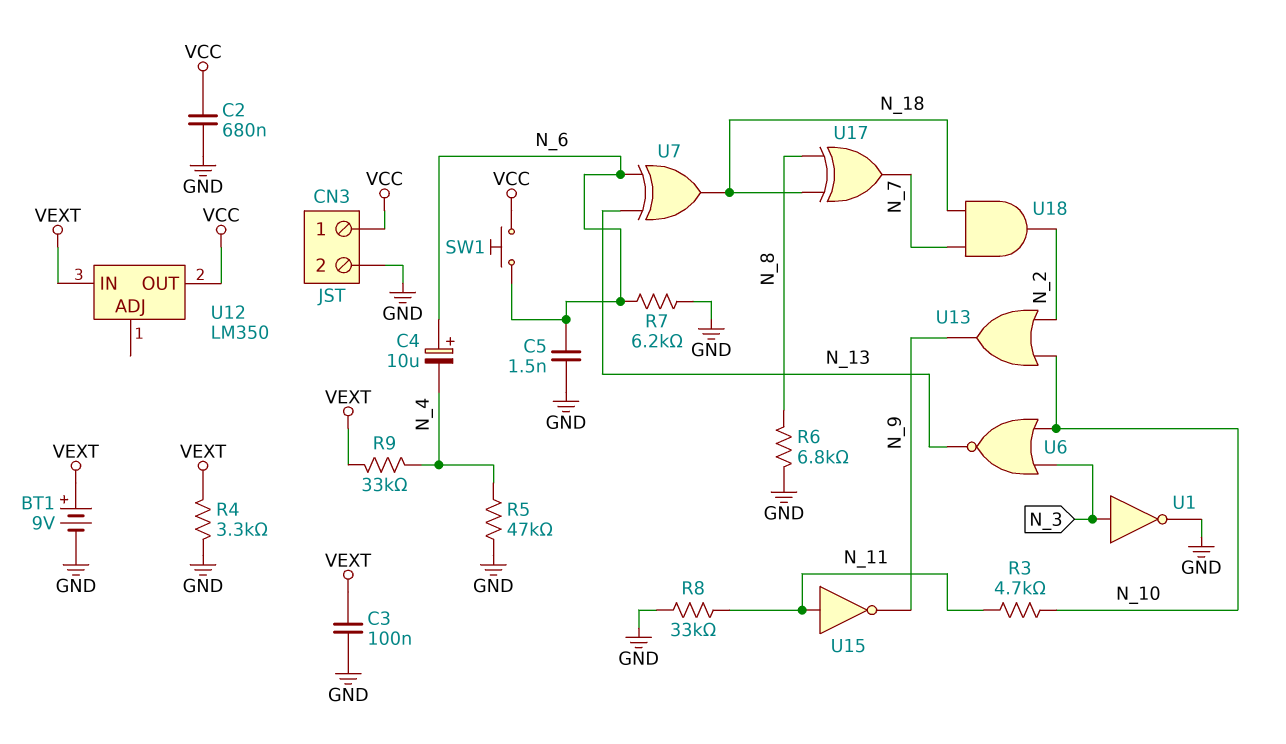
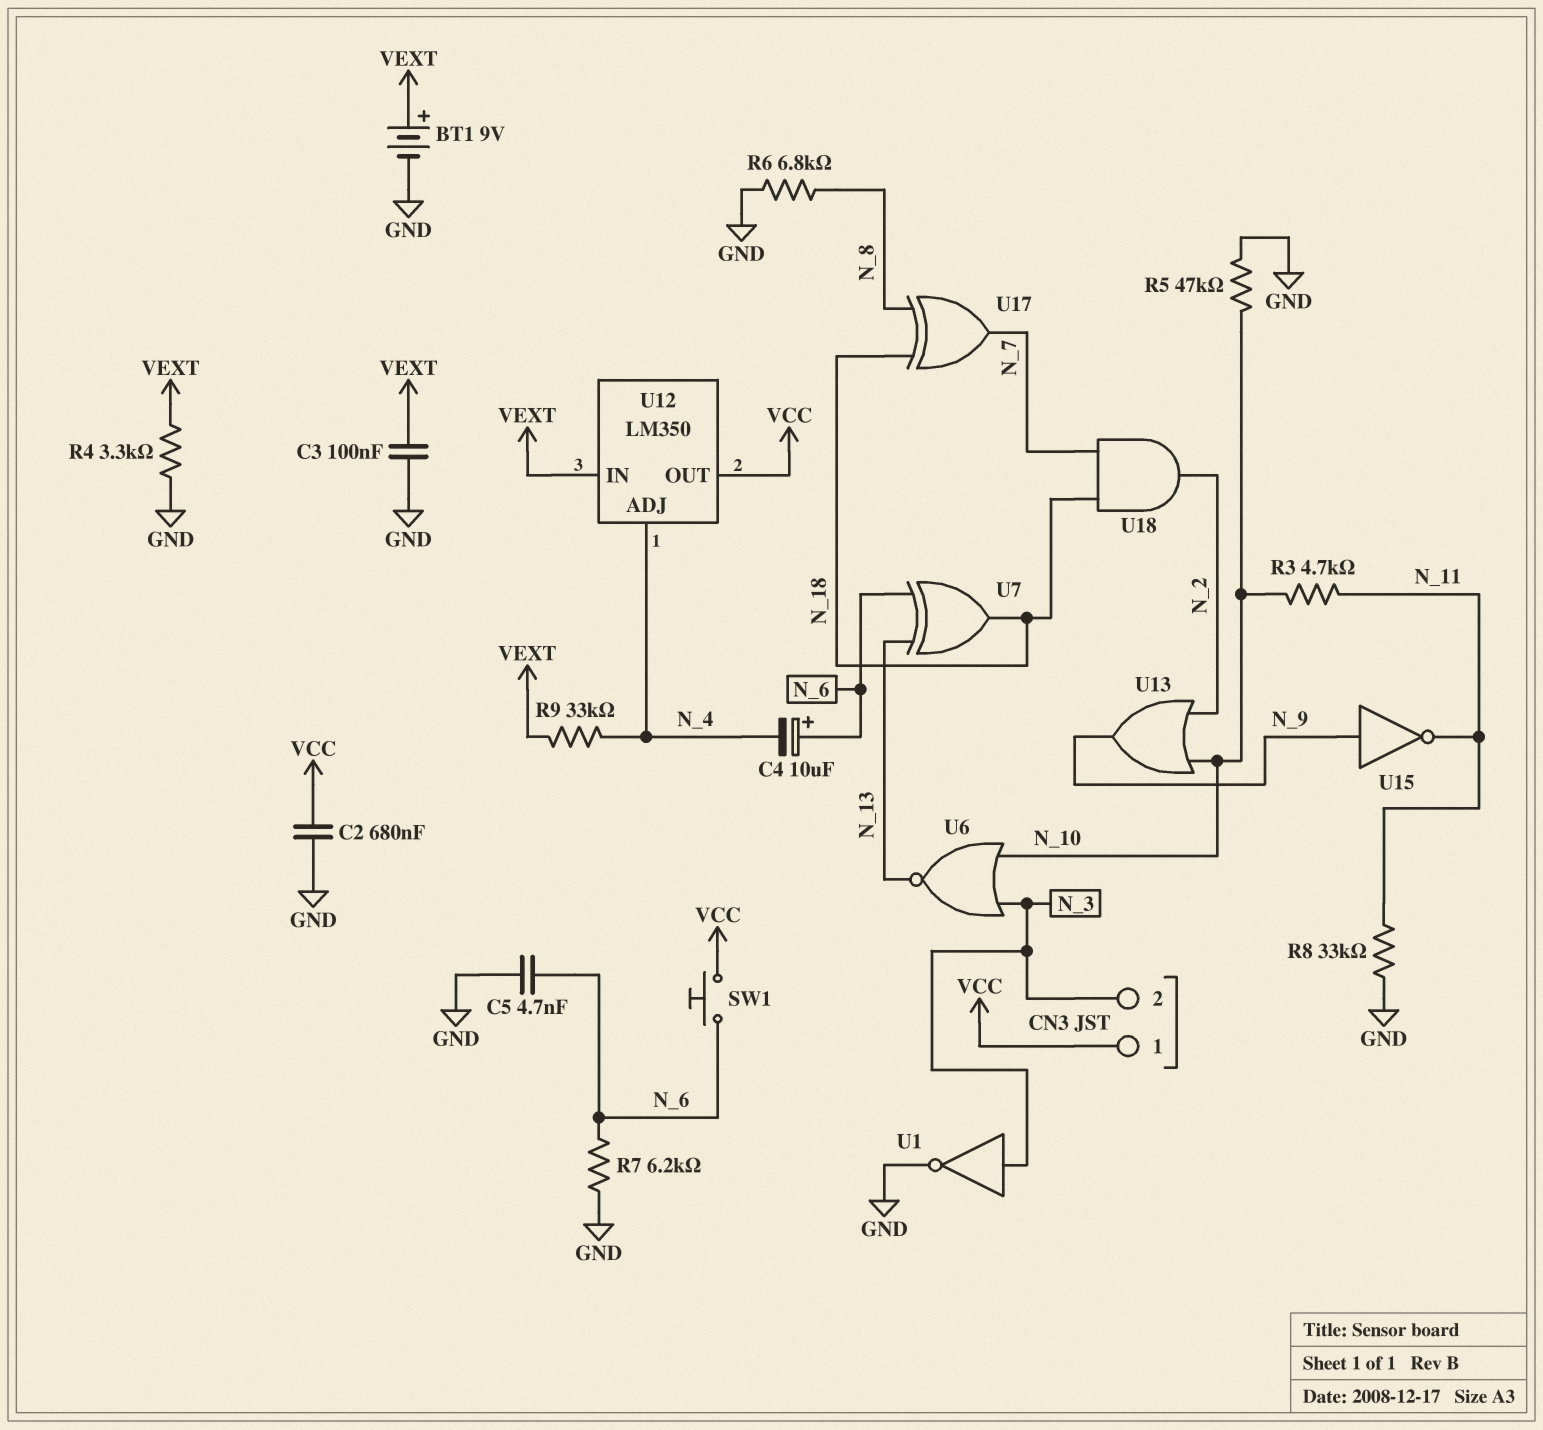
C5: 1.5nF (GND, N_6) -> 4.7nF (GND, N_6)
CN3 pin 2: GND -> N_3
R5: 47k (GND, N_4) -> 47k (GND, N_10)
U12 pin ADJ: none -> N_4
U15: NOT (in N_11, out N_9) -> NOT (in N_9, out N_11)

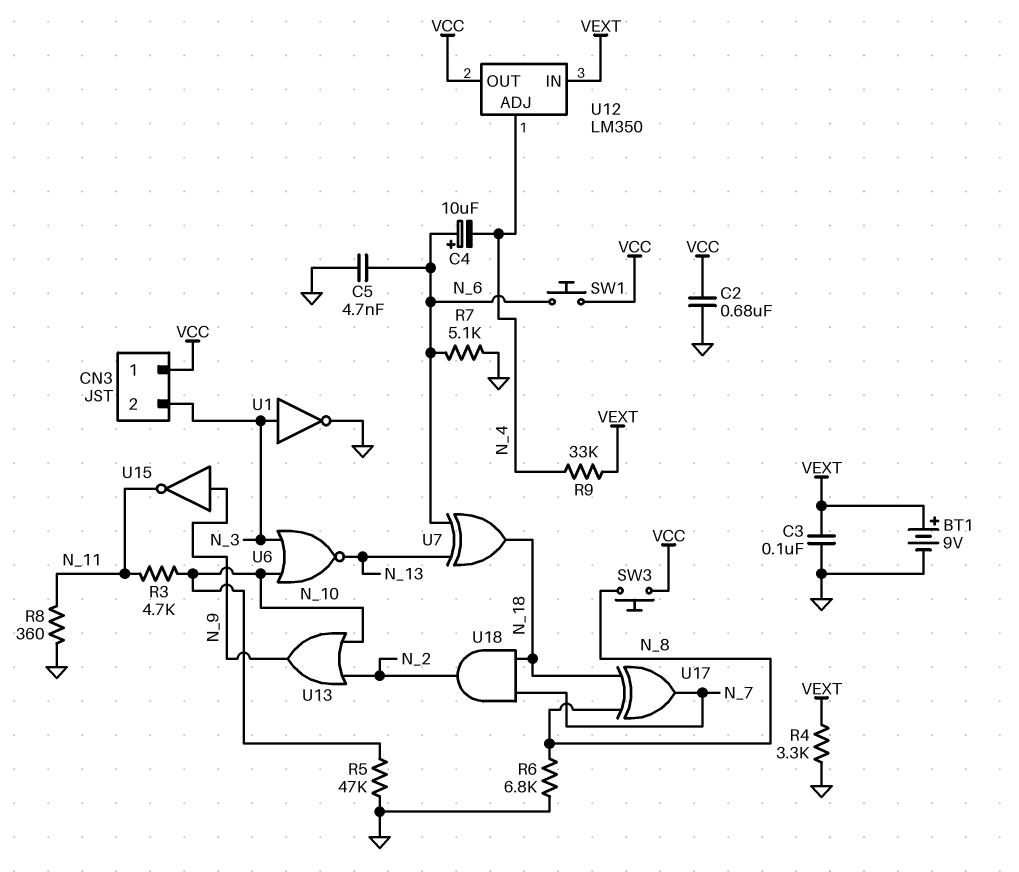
R7: 6.2k (GND, N_6) -> 5.1k (GND, N_6)
R8: 33k (GND, N_11) -> 360 (GND, N_11)
SW3: none -> button (N_8, VCC)

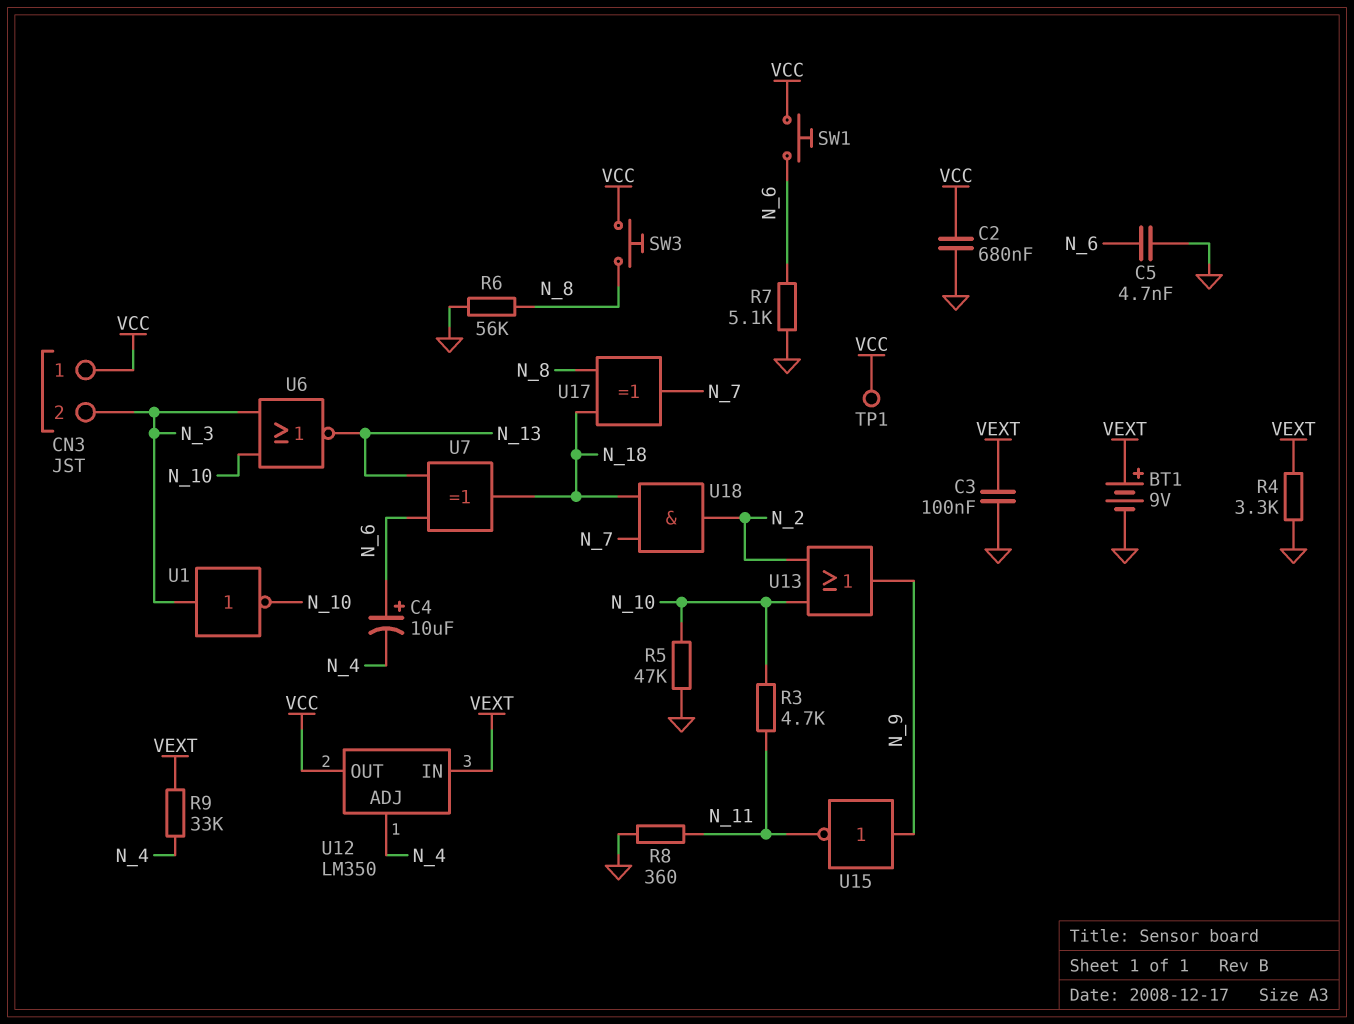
R6: 6.8k (GND, N_8) -> 56k (GND, N_8)
TP1: none -> test point (VCC)
U1: NOT (in N_3, out GND) -> NOT (in N_3, out N_10)

